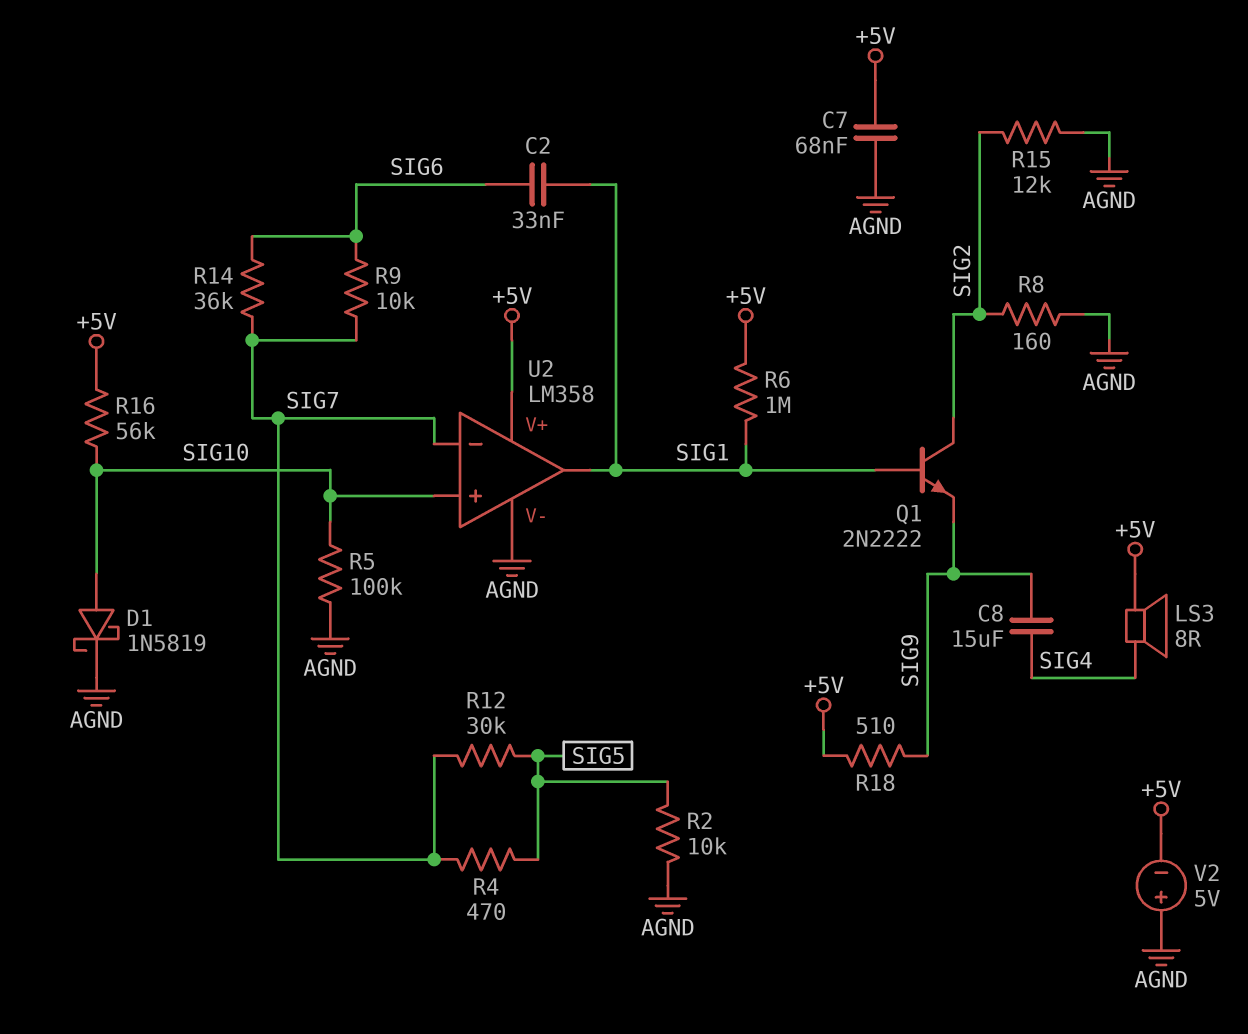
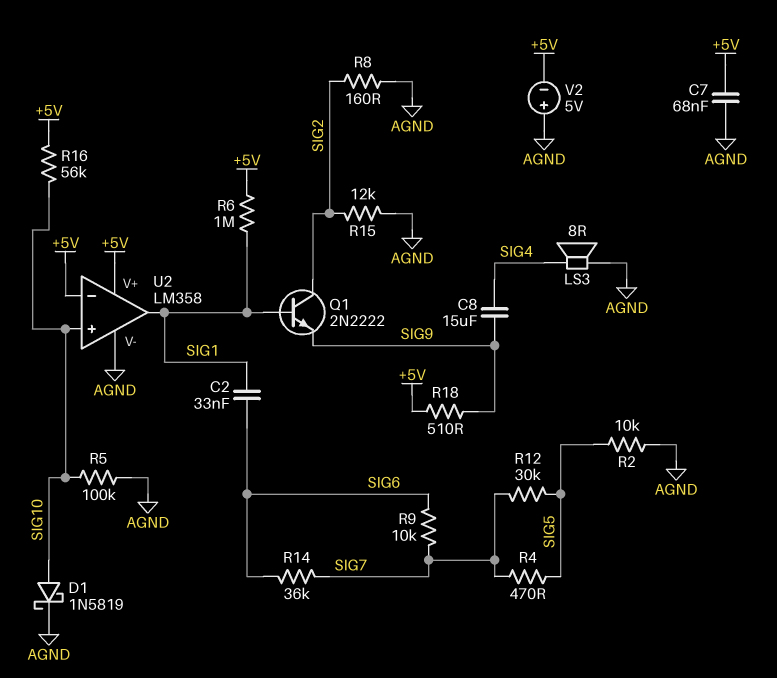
LS3: speaker 8R (+5V, SIG4) -> speaker 8R (AGND, SIG4)
U2 pin in-: SIG7 -> +5V

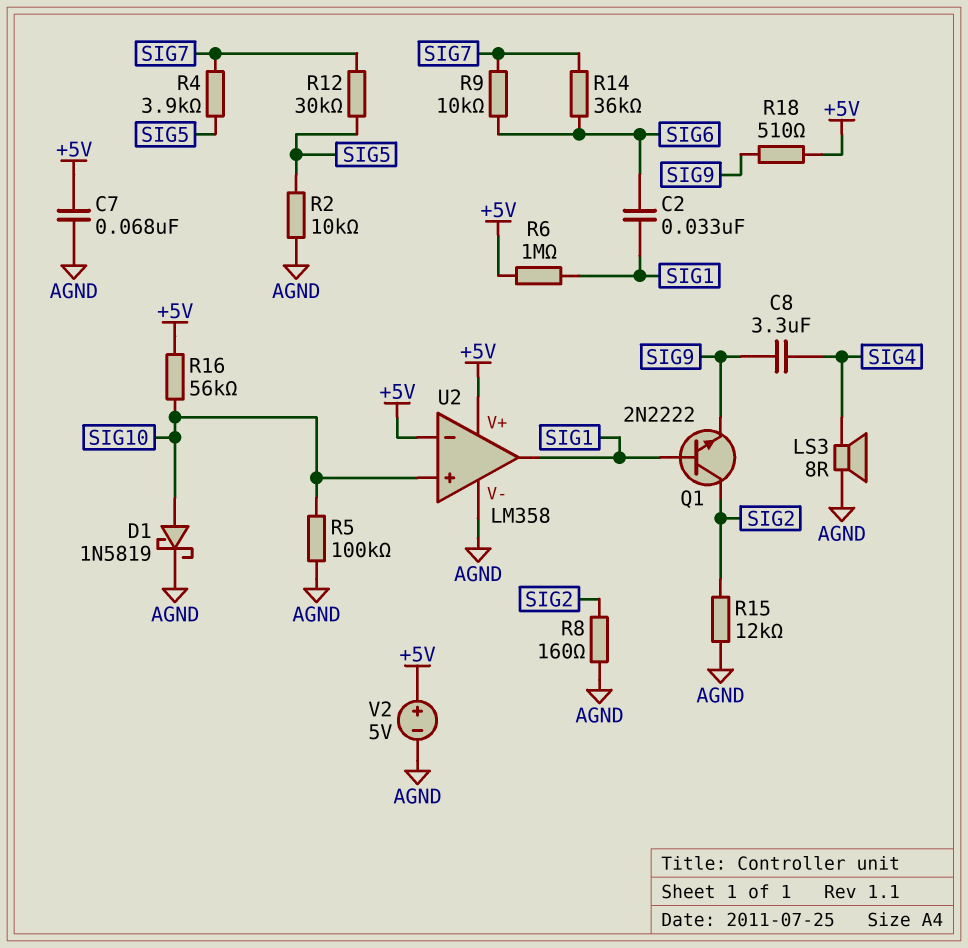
C8: 15uF (SIG4, SIG9) -> 3.3uF (SIG4, SIG9)
R4: 470 (SIG5, SIG7) -> 3.9k (SIG5, SIG7)
V2: 5V (plus AGND, minus +5V) -> 5V (plus +5V, minus AGND)

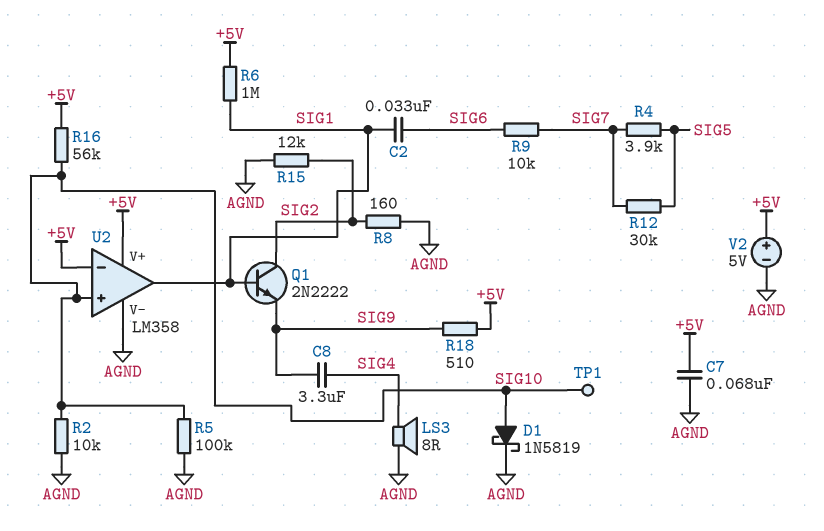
R2: 10k (AGND, SIG5) -> 10k (AGND, SIG10)
R14: 36k (SIG6, SIG7) -> none
TP1: none -> test point (SIG10)

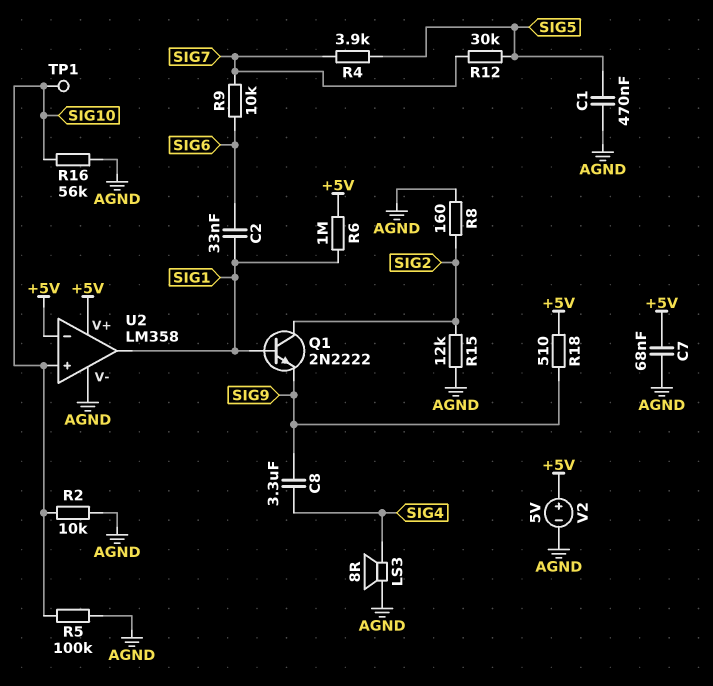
C1: none -> 470nF (AGND, SIG5)
D1: schottky 1N5819 (A SIG10, K AGND) -> none
R16: 56k (+5V, SIG10) -> 56k (AGND, SIG10)

